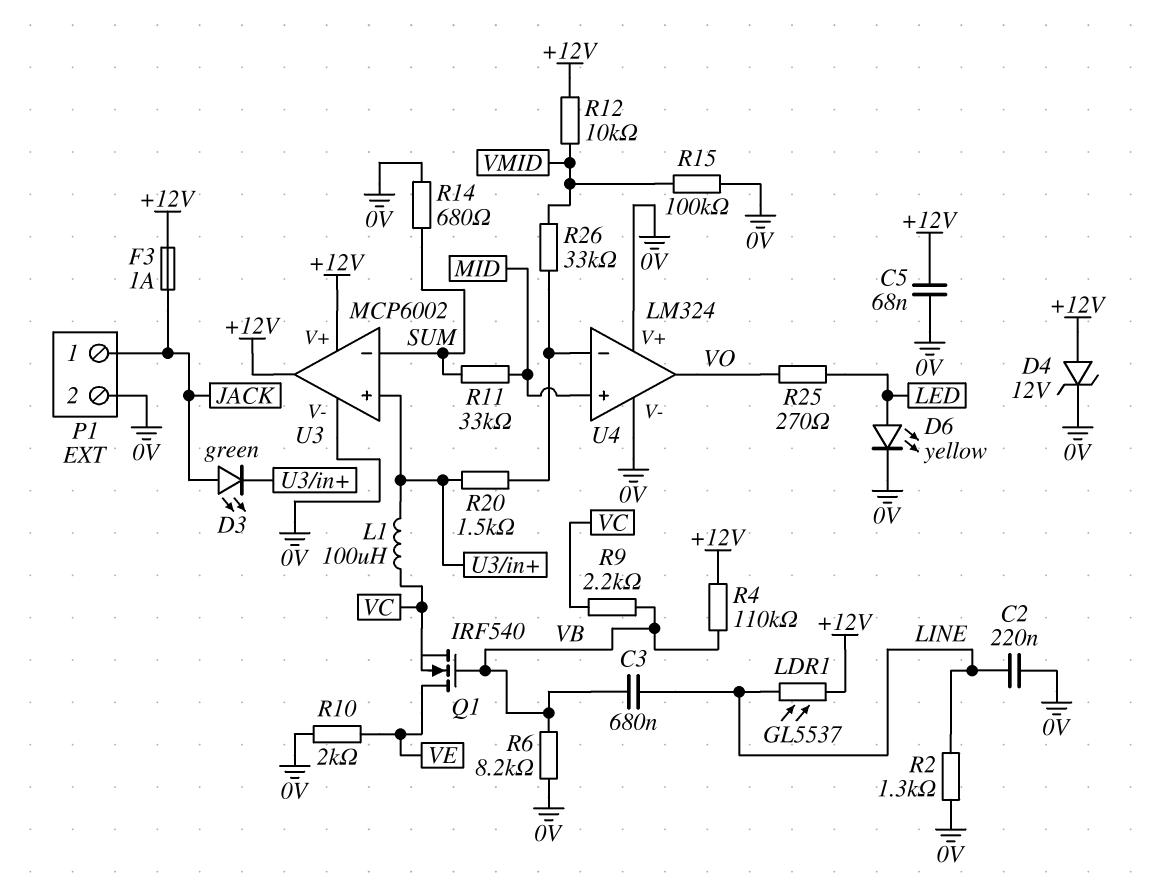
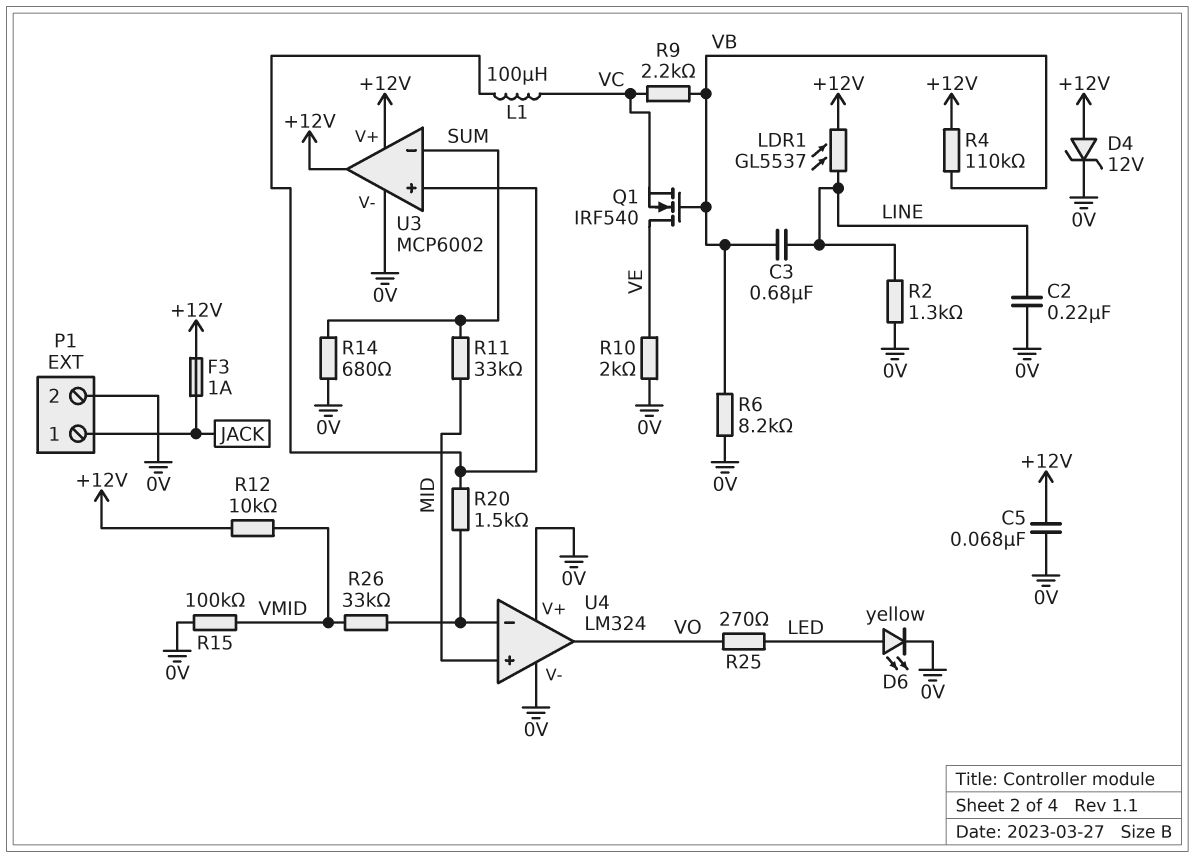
D3: LED green (A JACK, K U3/in+) -> none

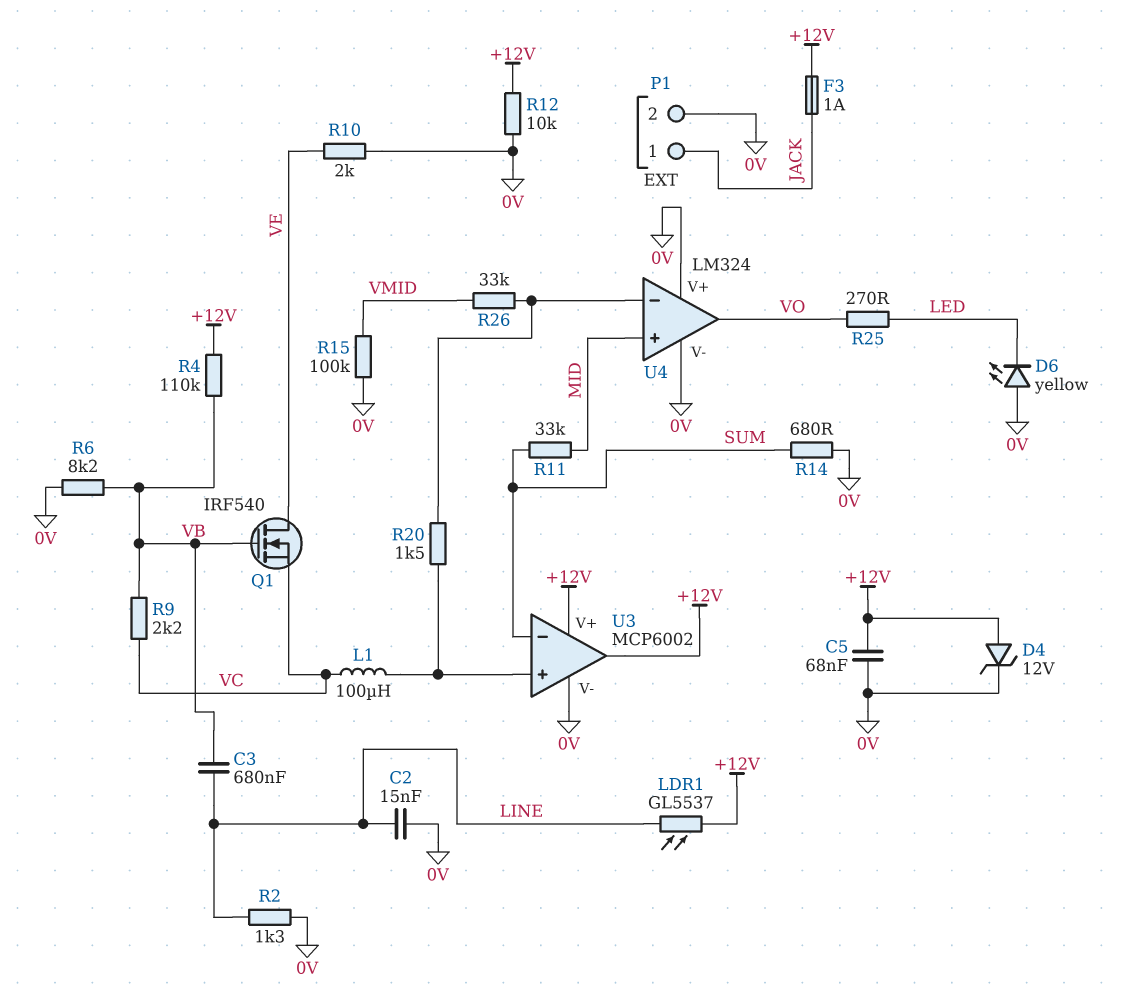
C2: 220nF (0V, LINE) -> 15nF (0V, LINE)
D6: LED yellow (A LED, K 0V) -> LED yellow (A 0V, K LED)
R12: 10k (+12V, VMID) -> 10k (+12V, 0V)

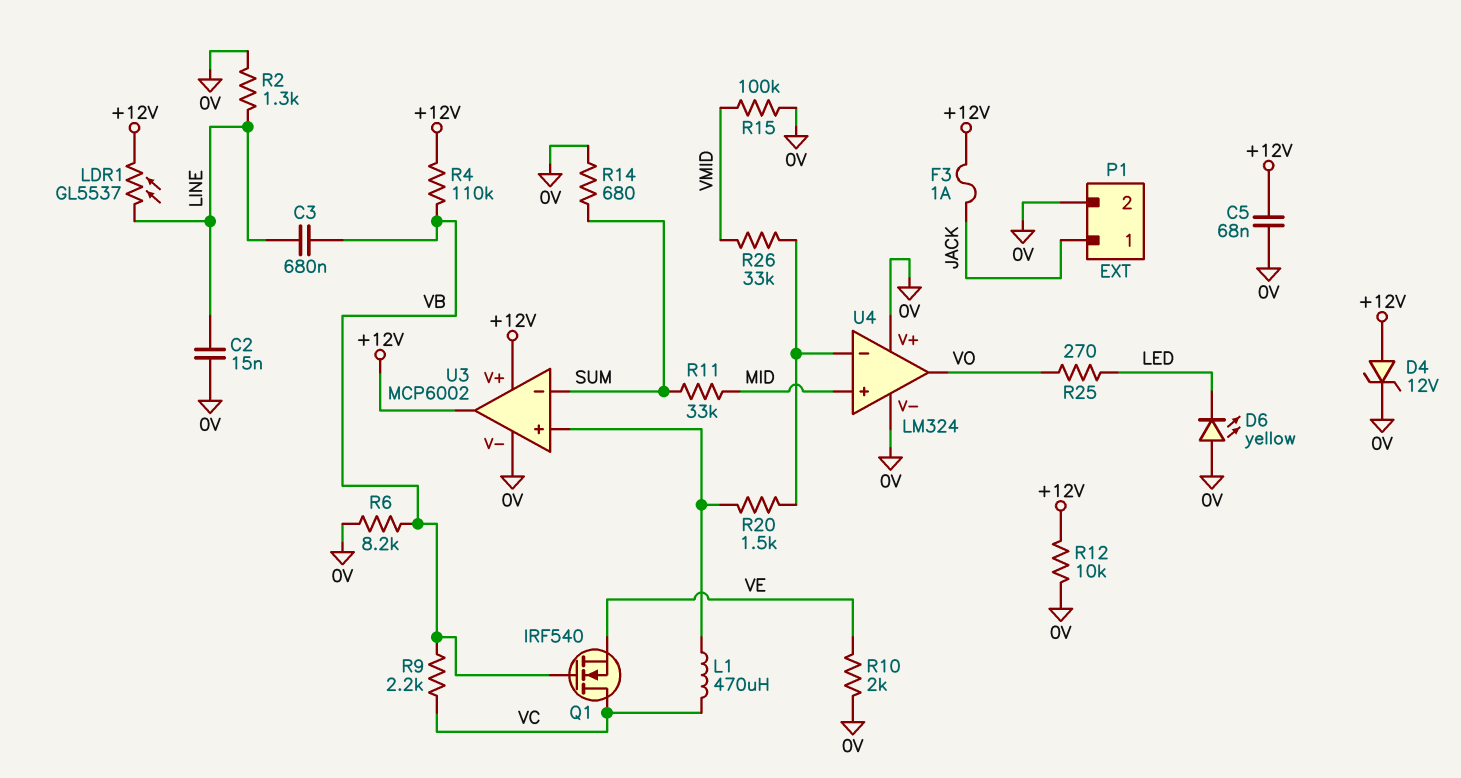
L1: 100uH (U3/in+, VC) -> 470uH (U3/in+, VC)
Q1: NMOS IRF540 (G VB, D VE, S VC) -> NMOS IRF540 (G VB, D VC, S VE)

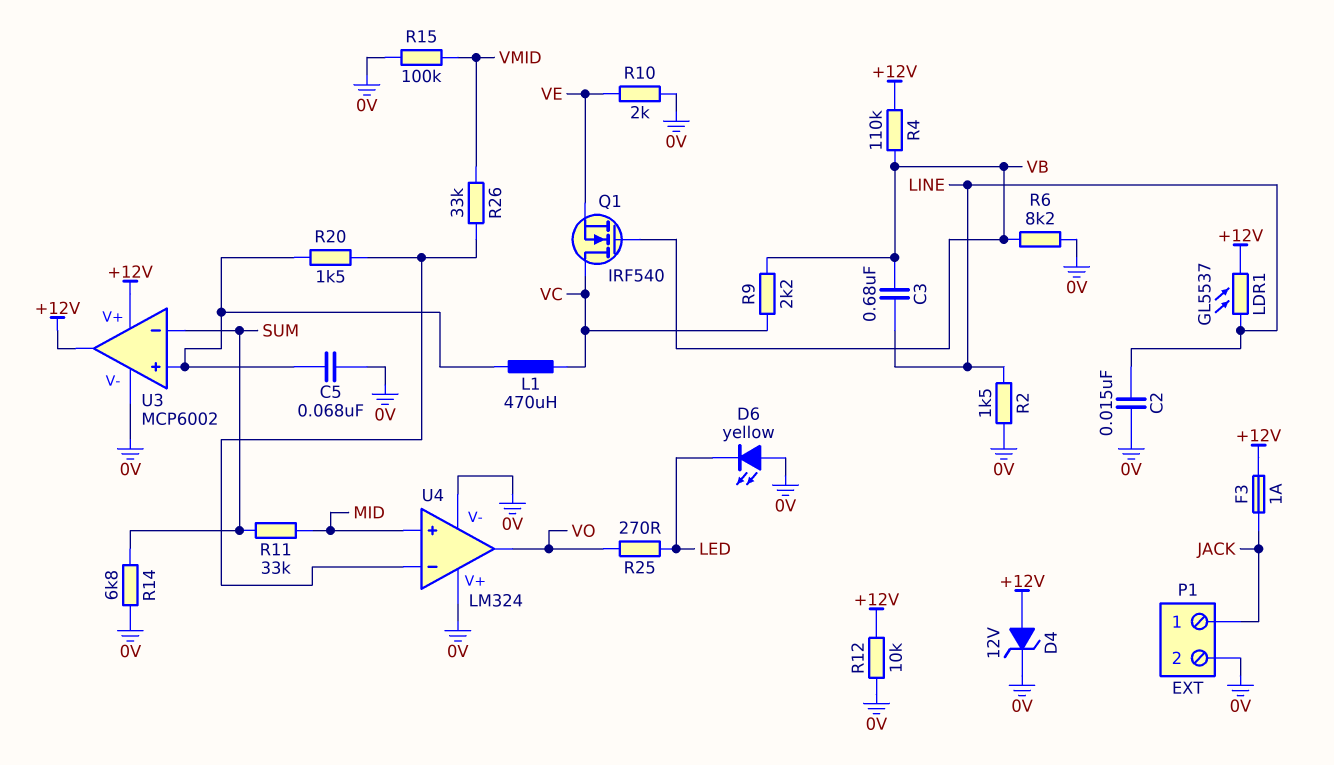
C5: 68nF (+12V, 0V) -> 68nF (0V, U3/in+)
R2: 1.3k (0V, LINE) -> 1.5k (0V, LINE)
R14: 680 (0V, SUM) -> 6.8k (0V, SUM)

